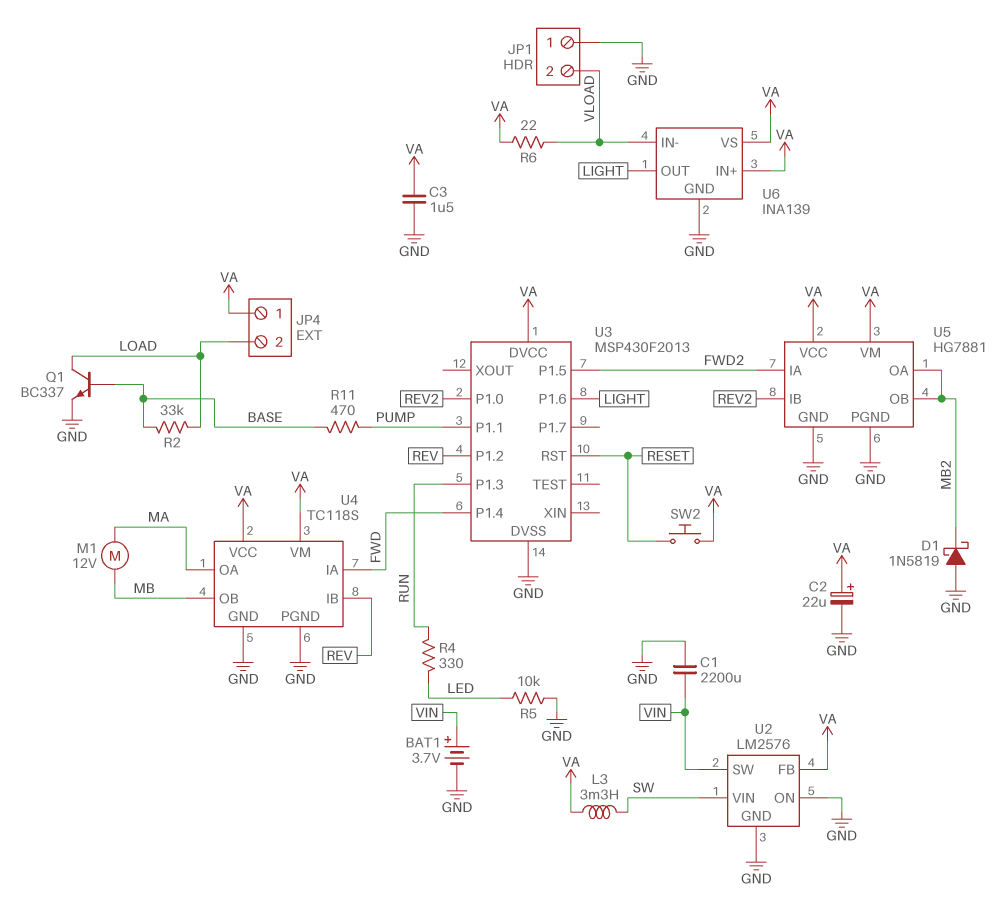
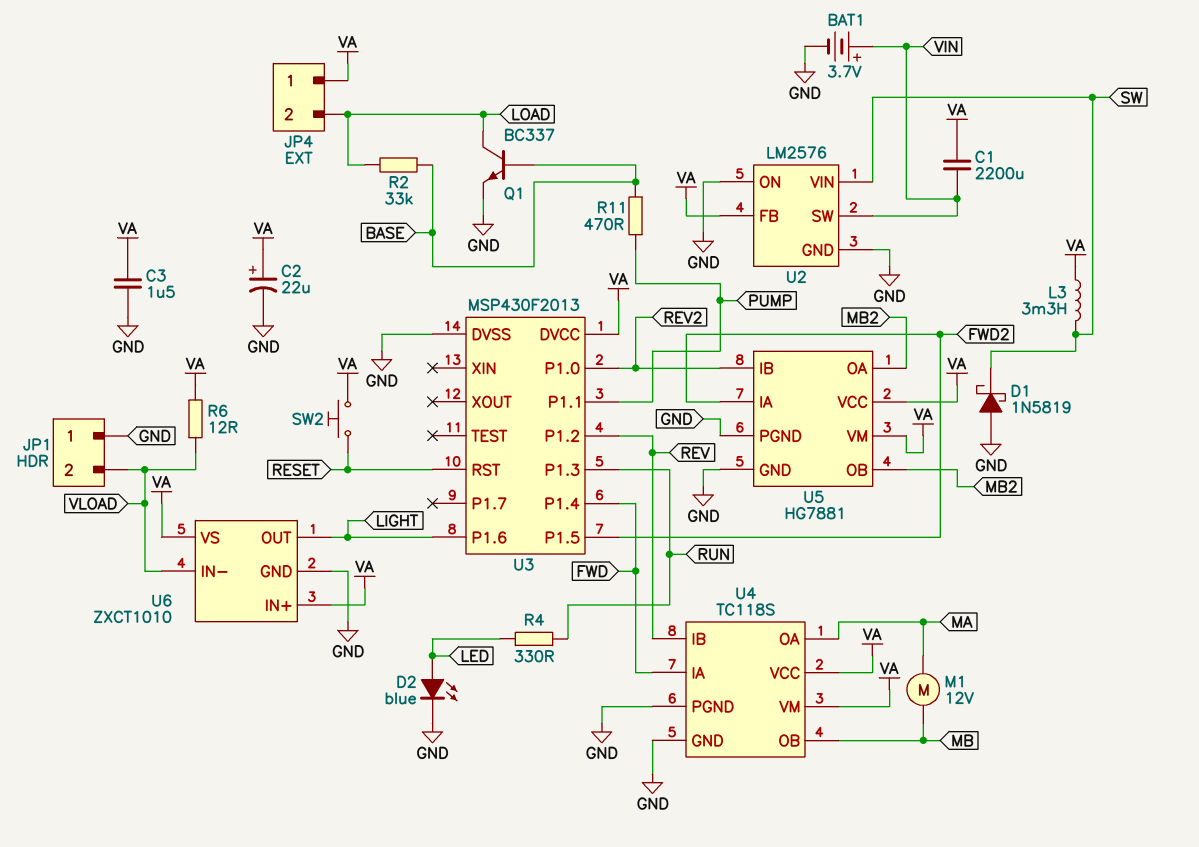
C1: 2200uF (GND, VIN) -> 2200uF (VA, VIN)
D1: schottky 1N5819 (A GND, K MB2) -> schottky 1N5819 (A GND, K SW)
D2: none -> LED blue (A LED, K GND)
R5: 10k (GND, LED) -> none
R6: 22 (VA, VLOAD) -> 12 (VA, VLOAD)
U6: INA139 -> ZXCT1010

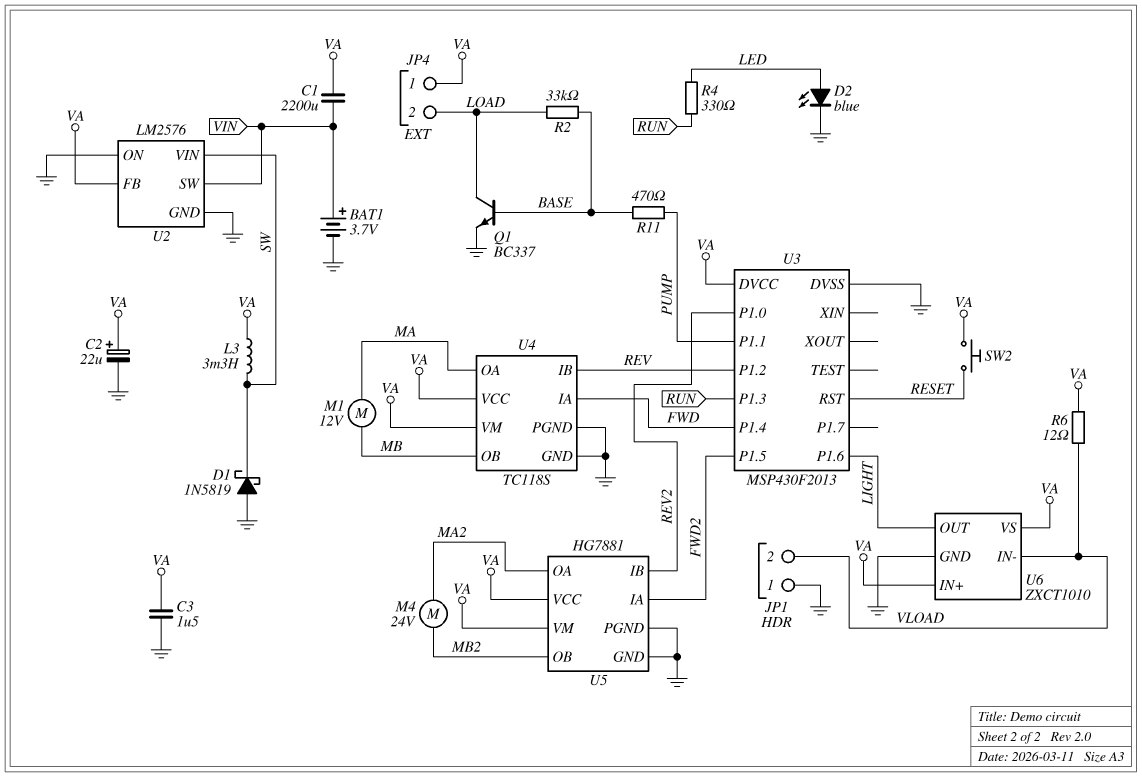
M4: none -> motor 24V (MA2, MB2)
U5 pin OA: MB2 -> MA2

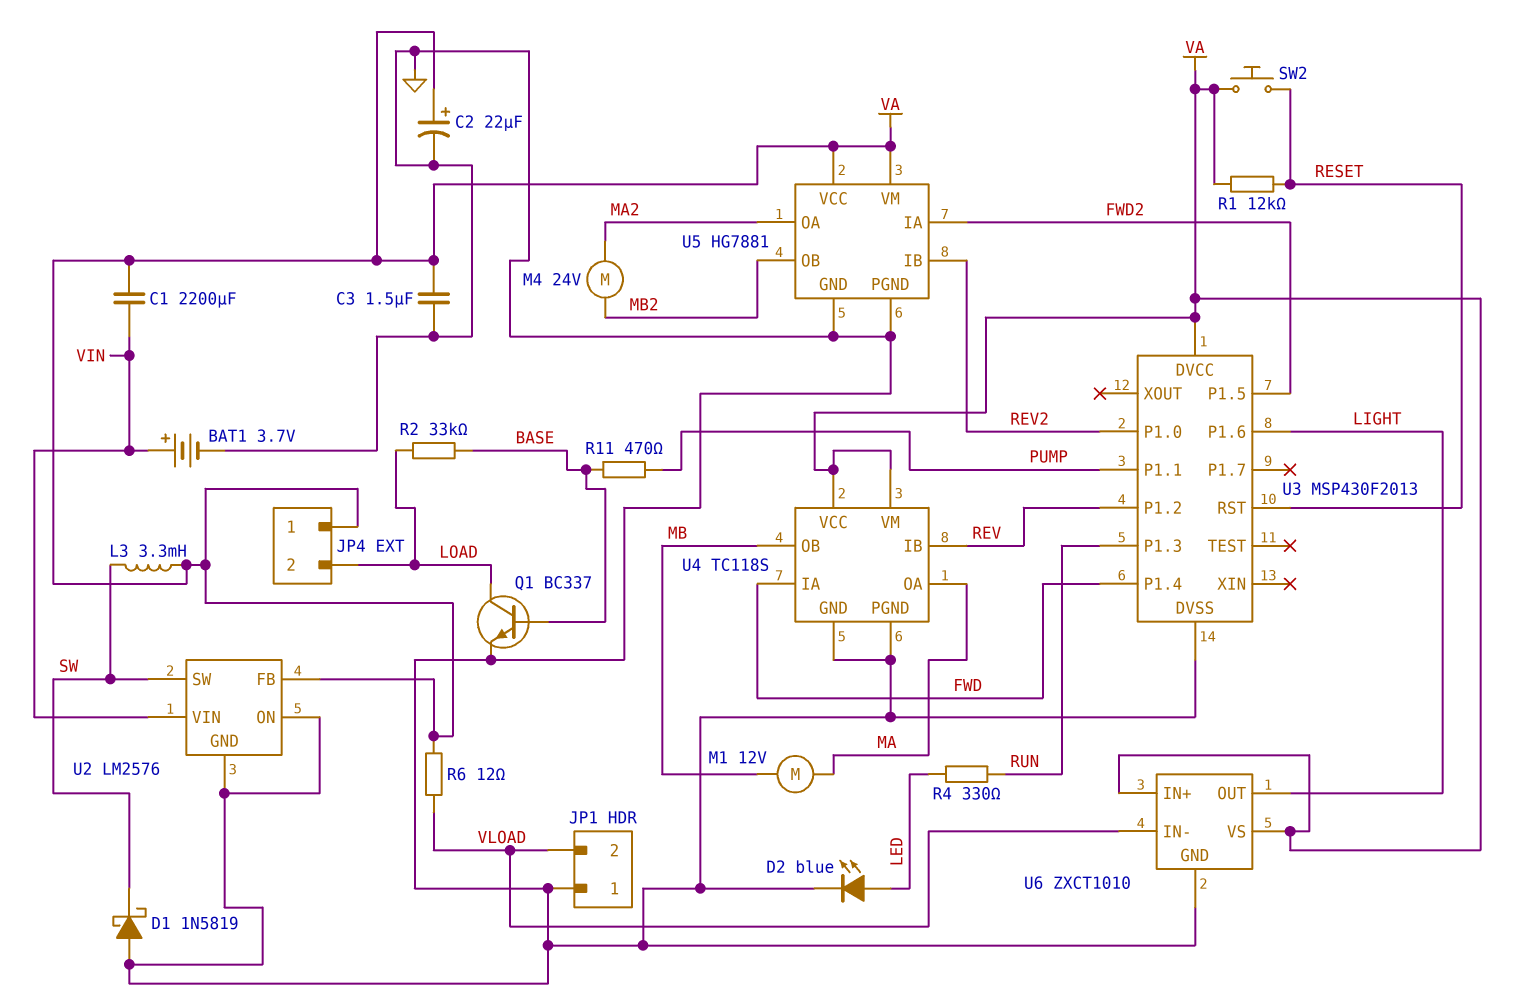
R1: none -> 12k (RESET, VA)
U2 pin SW: VIN -> SW
U2 pin VIN: SW -> VIN

